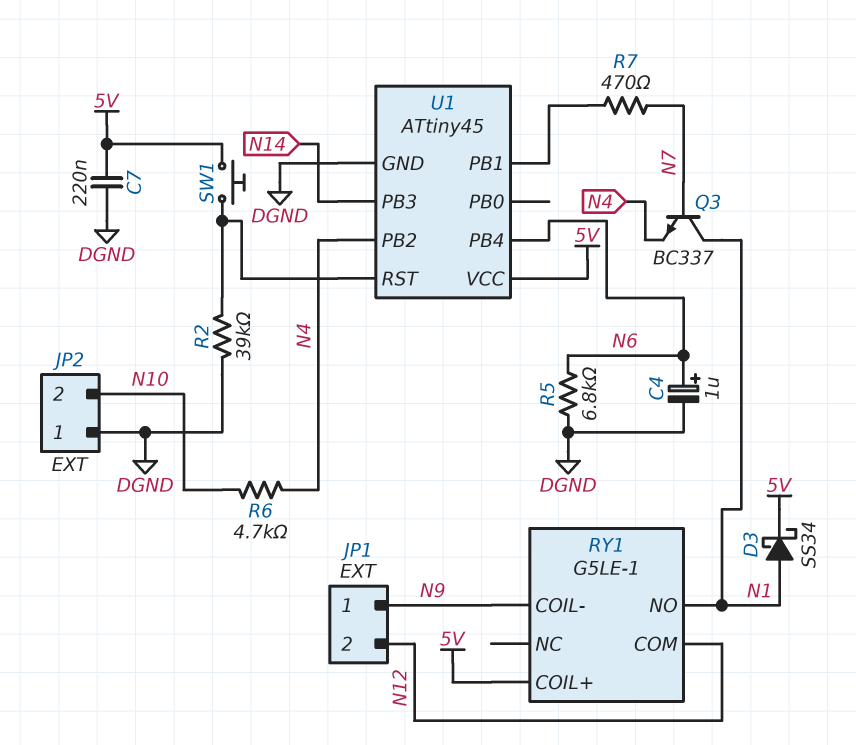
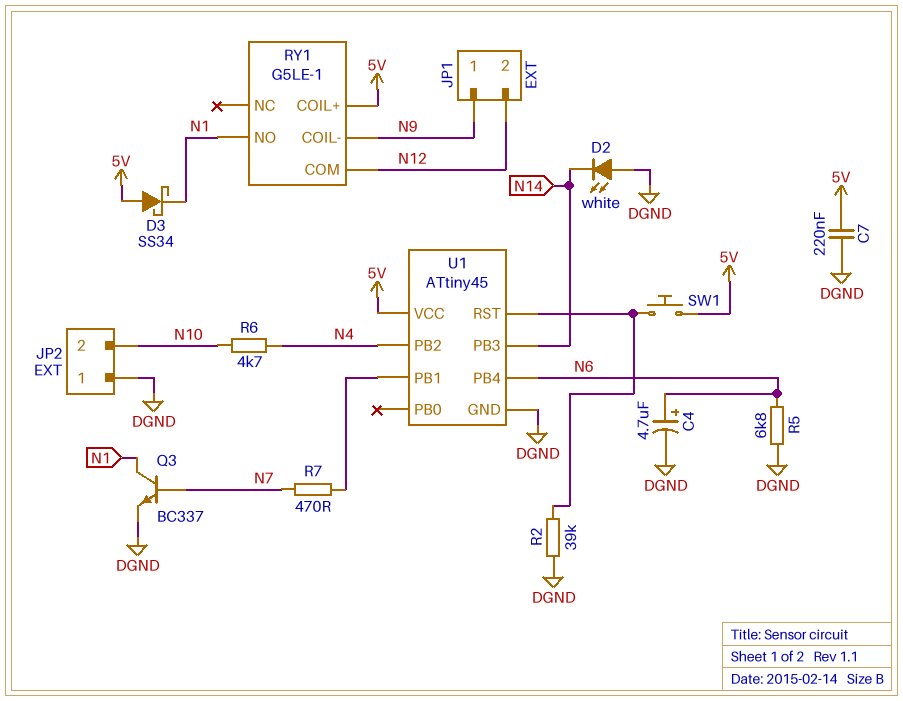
C4: 1uF (plus N6, minus DGND) -> 4.7uF (plus N6, minus DGND)
D2: none -> LED white (A DGND, K N14)
D3: schottky SS34 (A N1, K 5V) -> schottky SS34 (A 5V, K N1)
Q3: NPN BC337 (B N7, C N1, E N4) -> NPN BC337 (B N7, C N1, E DGND)

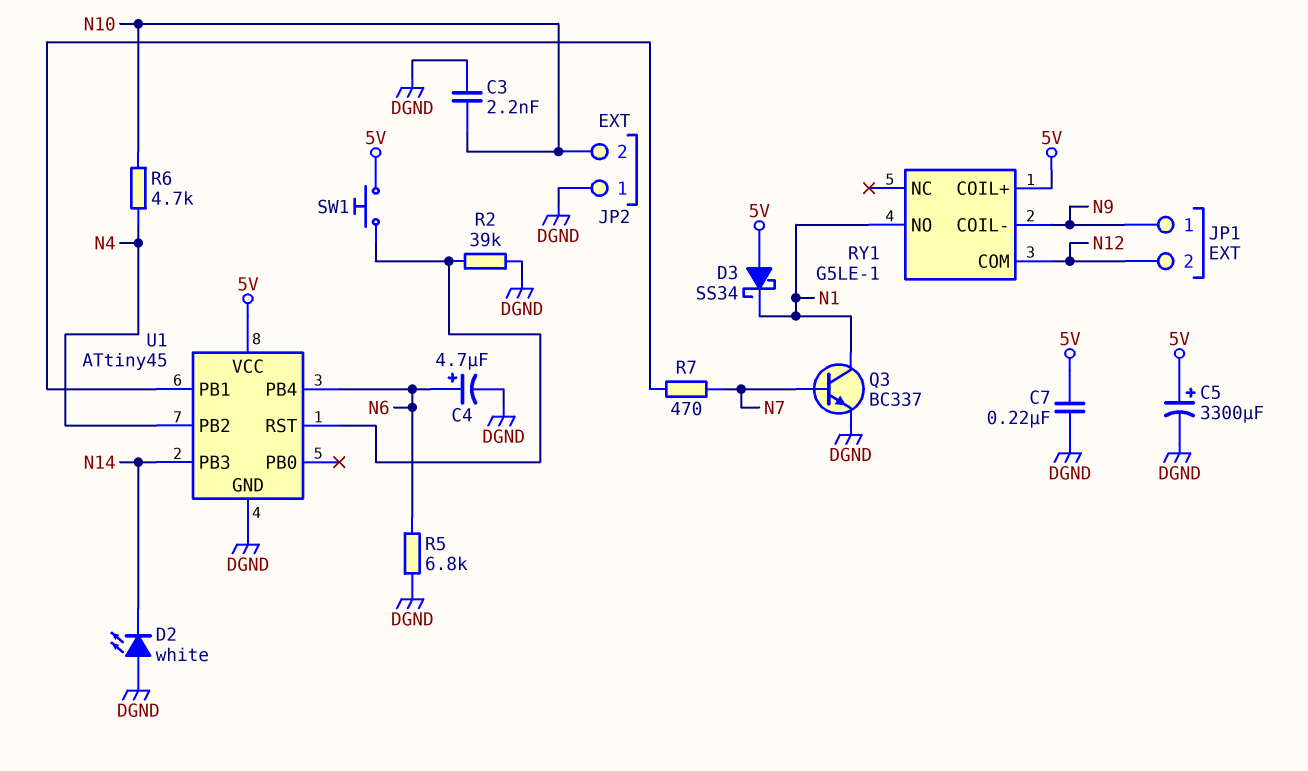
C3: none -> 2.2nF (DGND, N10)
C5: none -> 3300uF (plus 5V, minus DGND)

